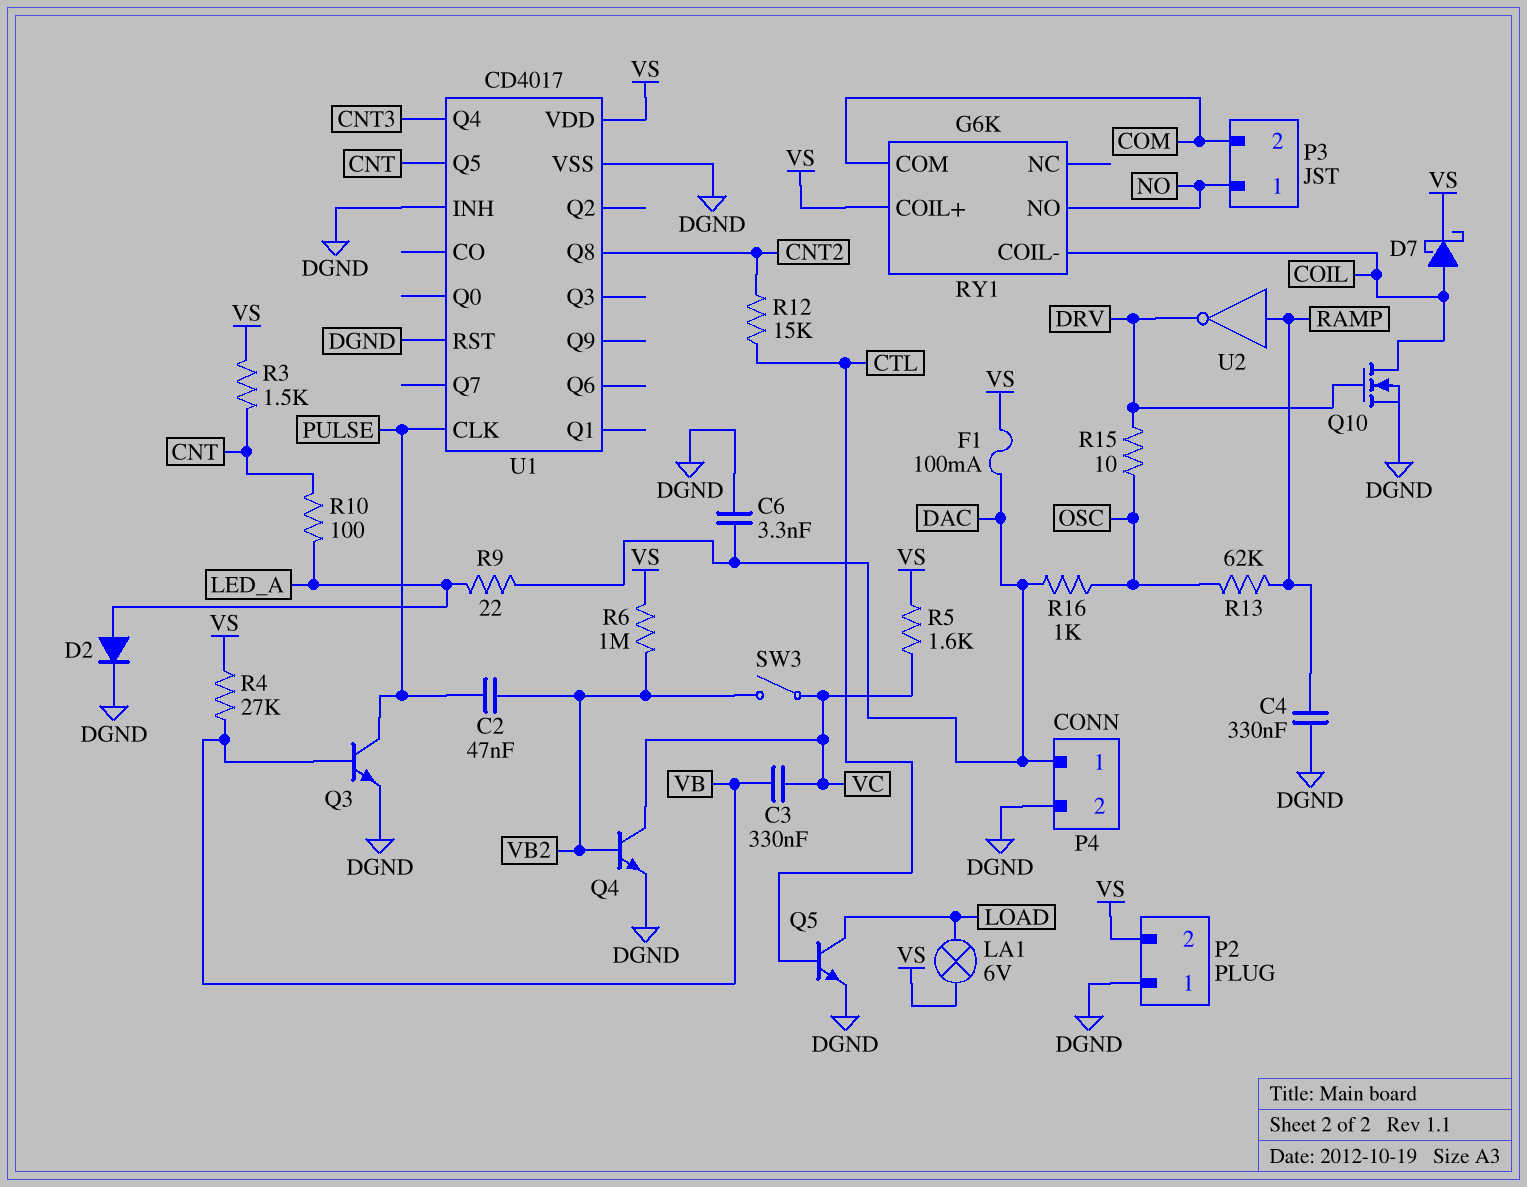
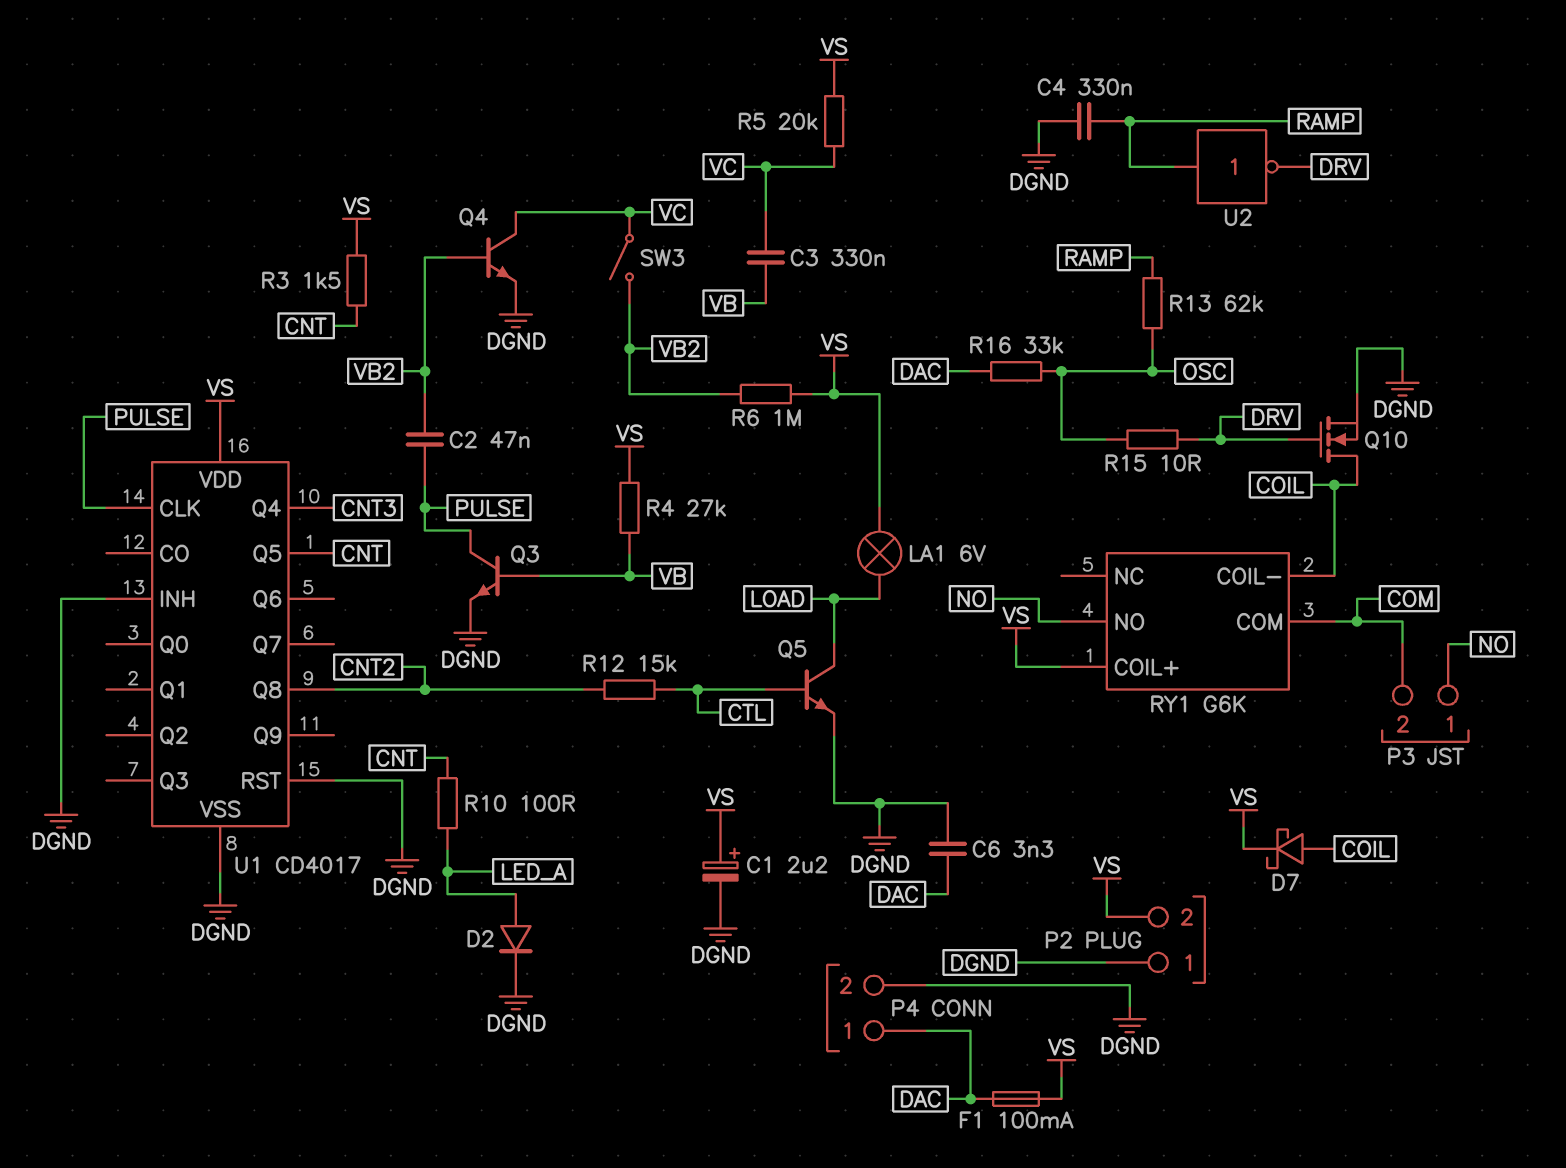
C1: none -> 2.2uF (plus VS, minus DGND)
R5: 1.6k (VC, VS) -> 20k (VC, VS)
R9: 22 (DAC, LED_A) -> none
R16: 1k (DAC, OSC) -> 33k (DAC, OSC)

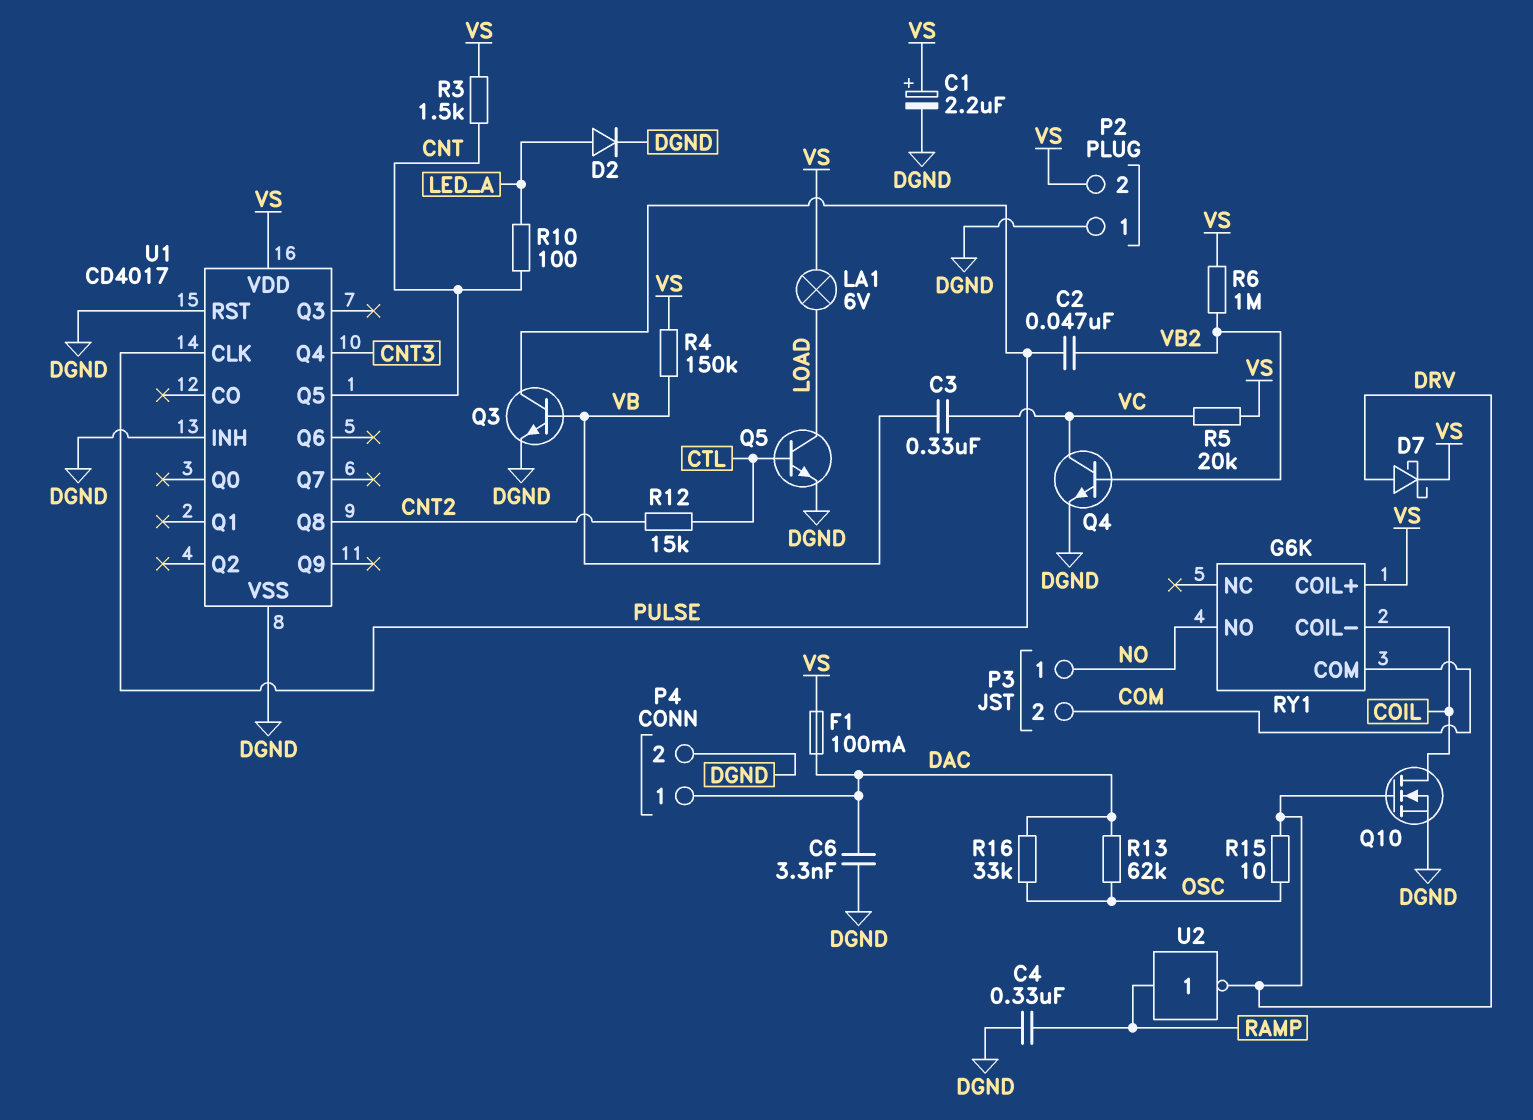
D7: schottky (A COIL, K VS) -> schottky (A DRV, K VS)
R4: 27k (VB, VS) -> 150k (VB, VS)
R13: 62k (OSC, RAMP) -> 62k (DAC, OSC)
SW3: switch (VB2, VC) -> none

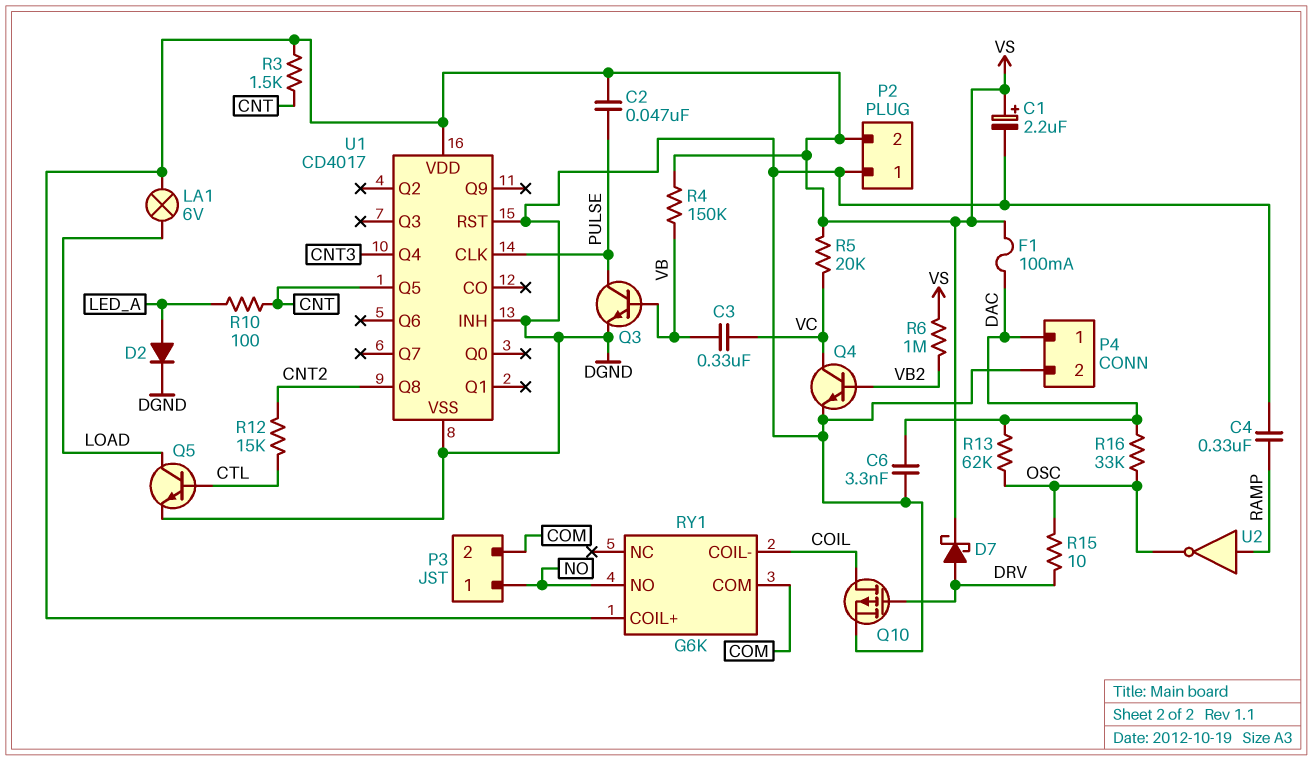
C2: 47nF (PULSE, VB2) -> 47nF (PULSE, VS)
Q10: NMOS (G DRV, D COIL, S DGND) -> PMOS (G DRV, D COIL, S DGND)
U2: NOT (in RAMP, out DRV) -> NOT (in RAMP, out OSC)

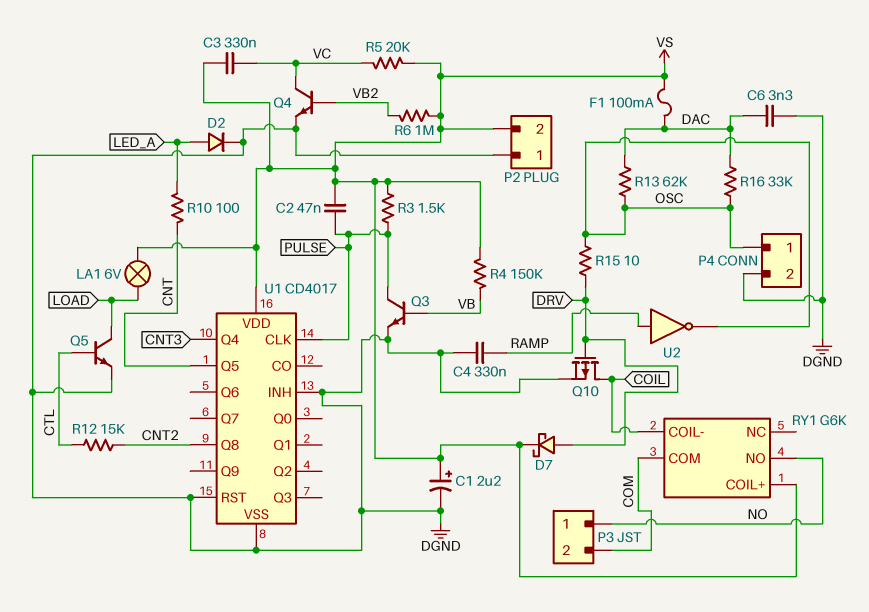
C3: 330nF (VB, VC) -> 330nF (VC, VS)
P4 pin 1: DAC -> OSC
R3: 1.5k (CNT, VS) -> 1.5k (PULSE, VS)

